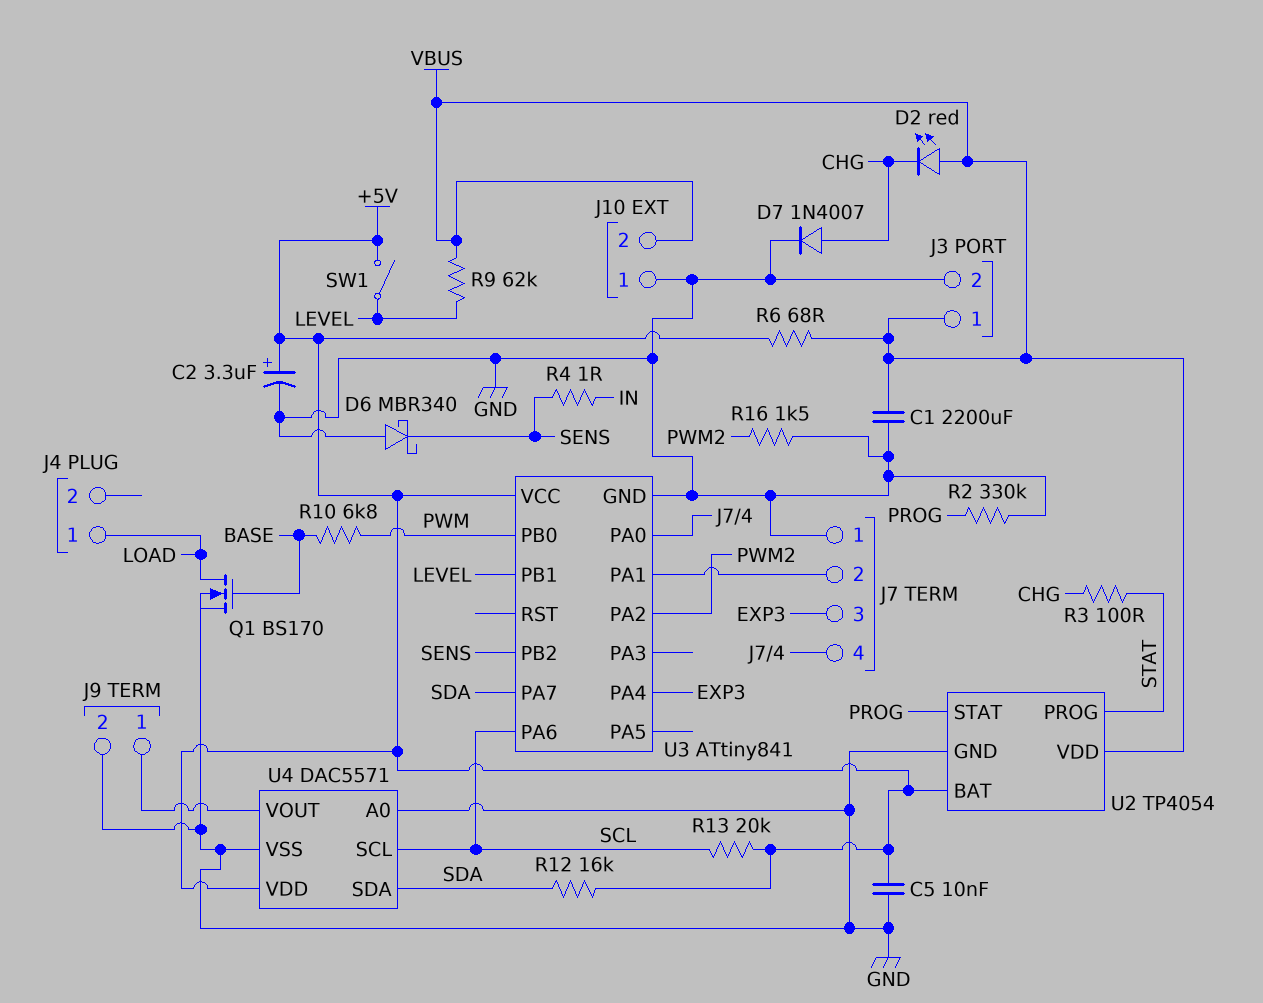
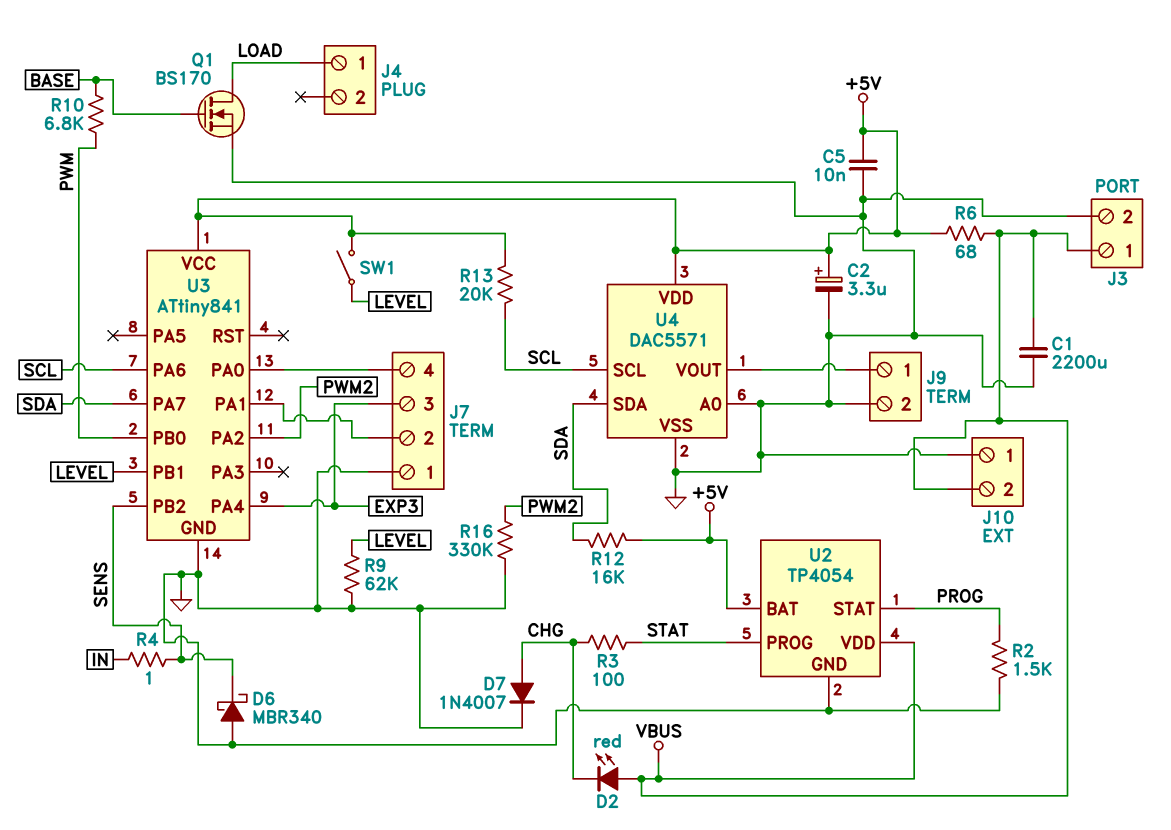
R2: 330k (GND, PROG) -> 1.5k (GND, PROG)
R9: 62k (LEVEL, VBUS) -> 62k (GND, LEVEL)
R16: 1.5k (GND, PWM2) -> 330k (GND, PWM2)

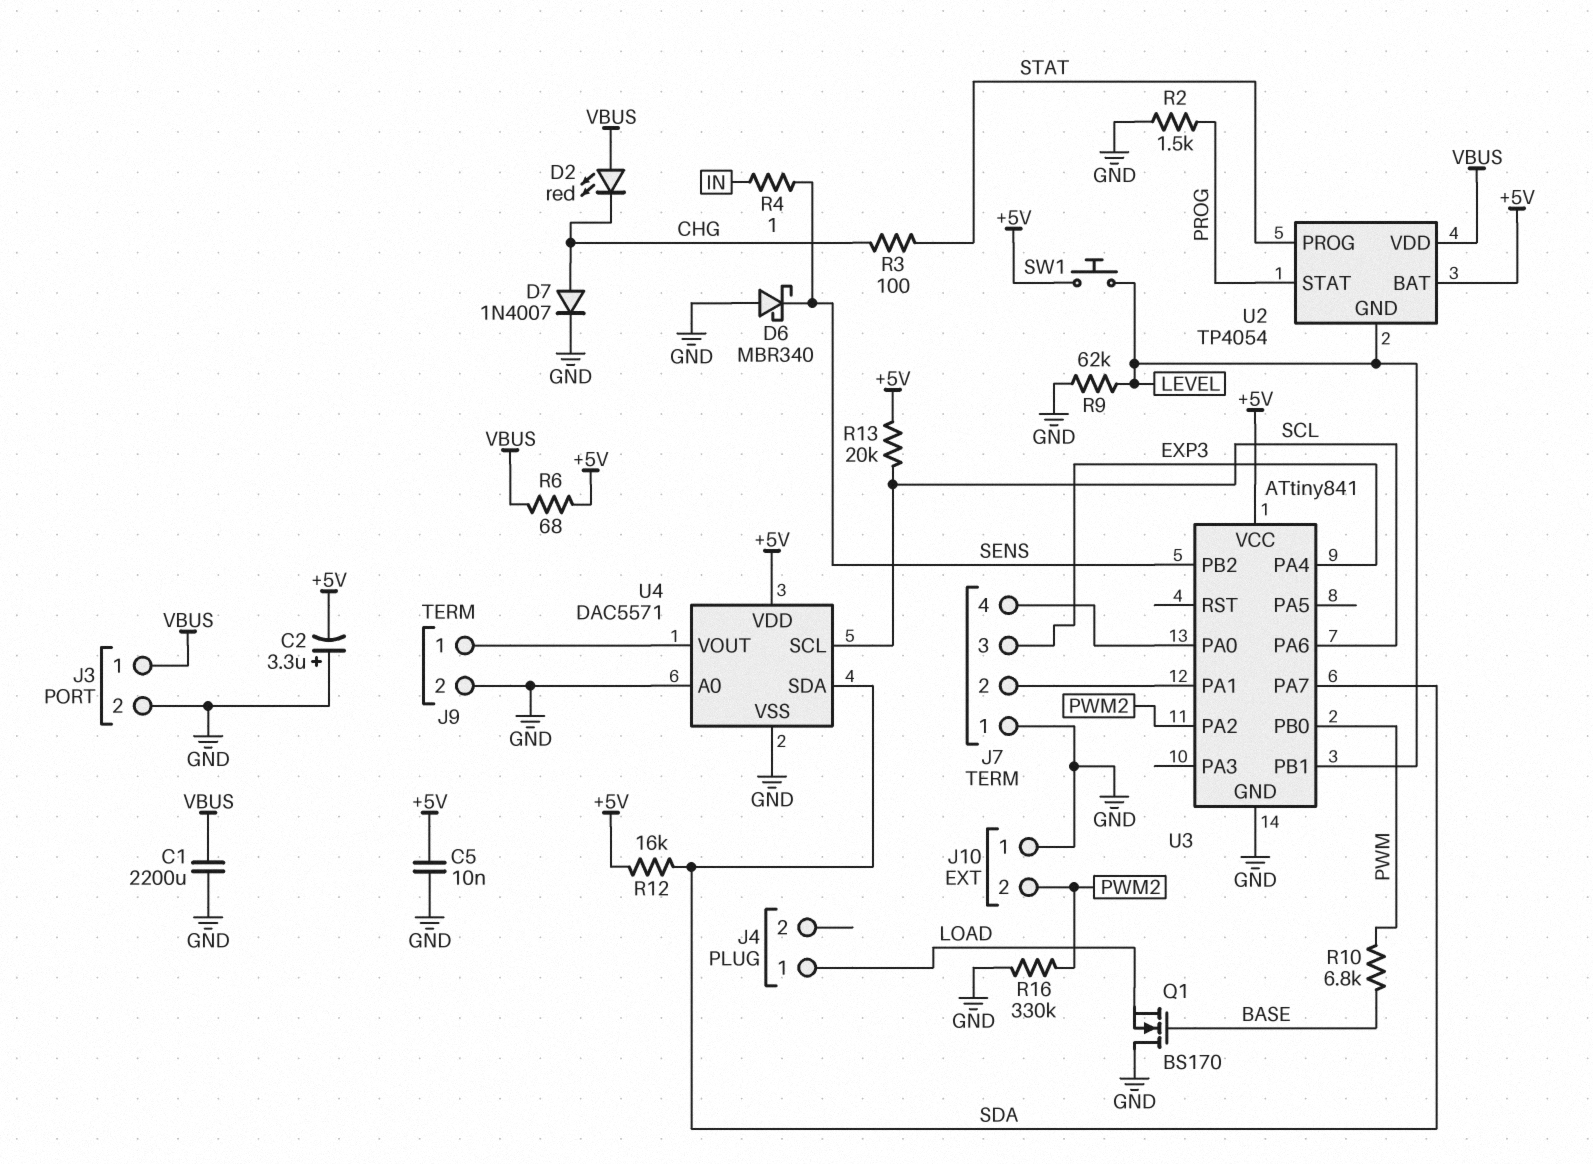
C2: 3.3uF (plus +5V, minus GND) -> 3.3uF (plus GND, minus +5V)
J10 pin 2: VBUS -> PWM2
Q1: NMOS BS170 (G BASE, D LOAD, S GND) -> NMOS BS170 (G BASE, D GND, S LOAD)
SW1: switch (+5V, LEVEL) -> button (+5V, LEVEL)
U2 pin GND: GND -> LEVEL

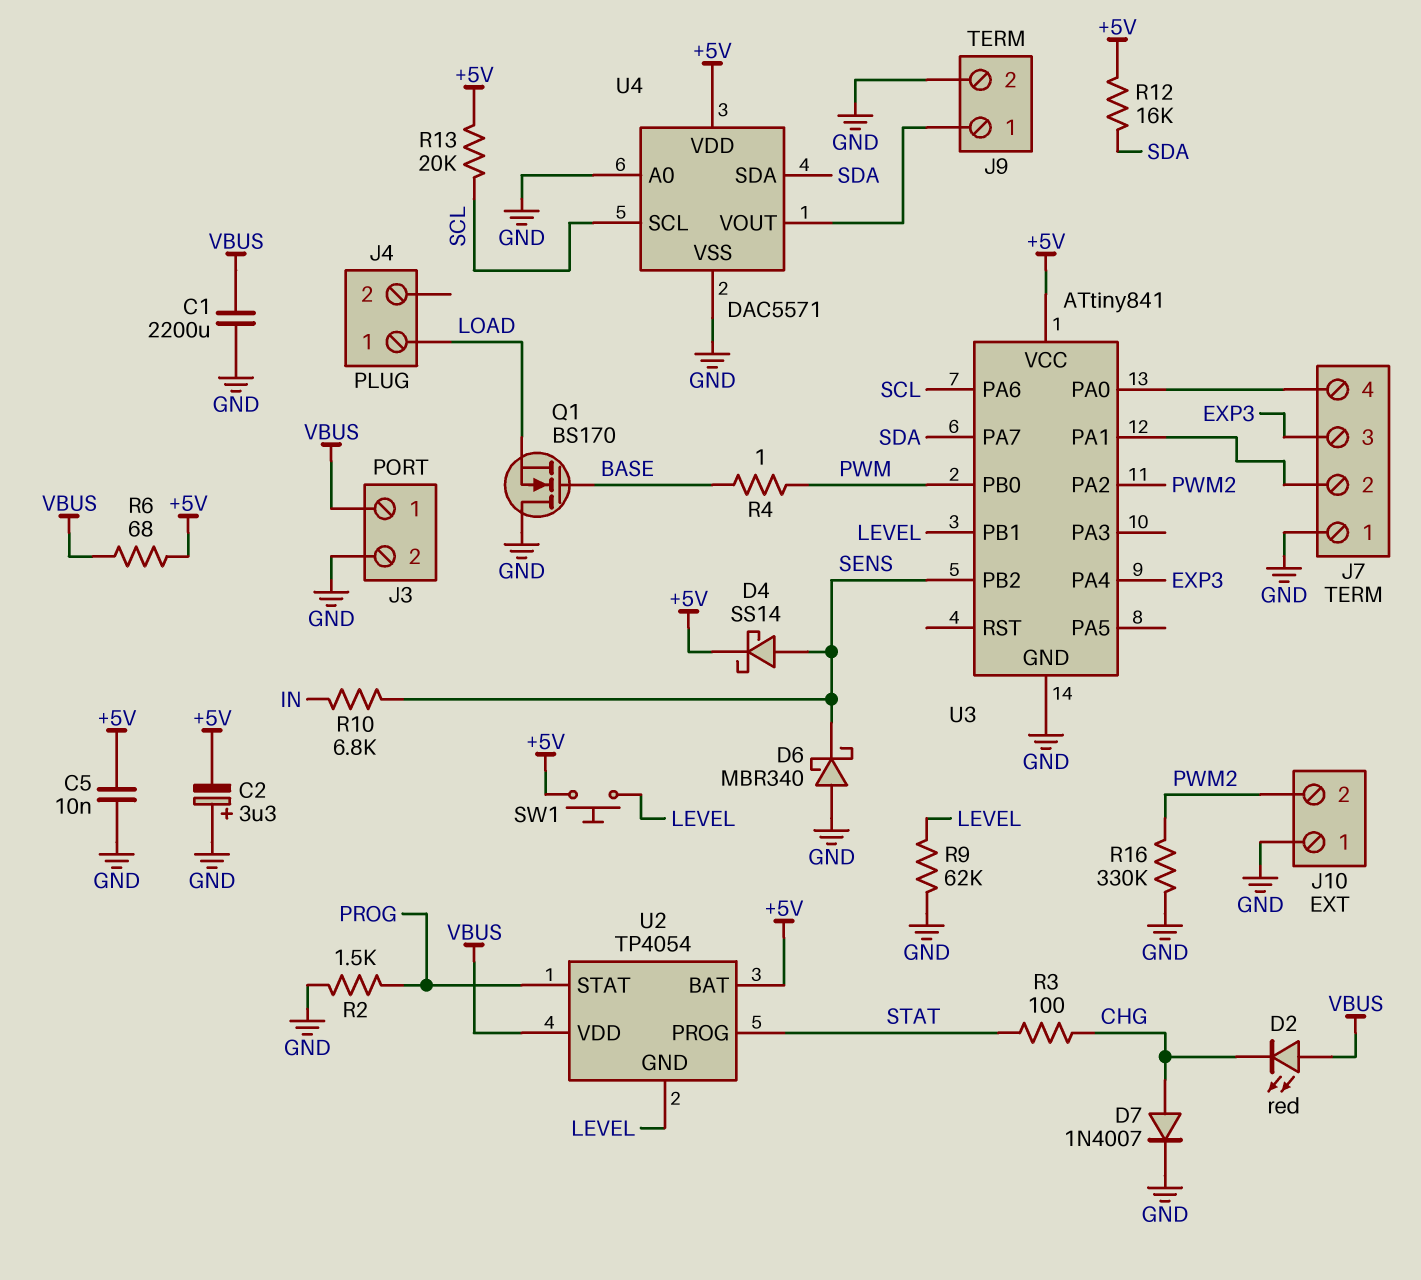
D4: none -> schottky SS14 (A SENS, K +5V)
R4: 1 (IN, SENS) -> 1 (BASE, PWM)
R10: 6.8k (BASE, PWM) -> 6.8k (IN, SENS)

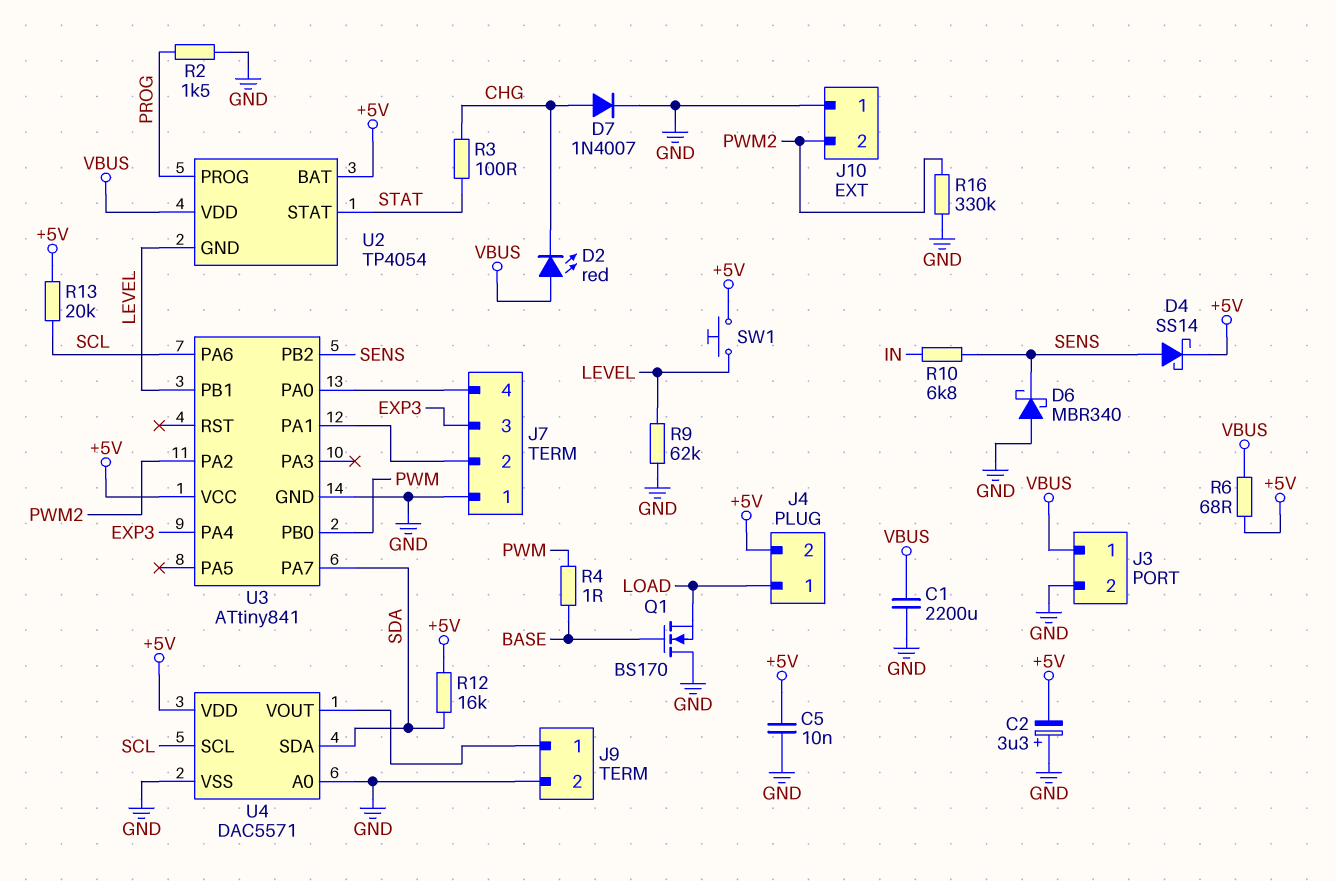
J4 pin 2: none -> +5V
U2 pin PROG: STAT -> PROG
U2 pin STAT: PROG -> STAT

